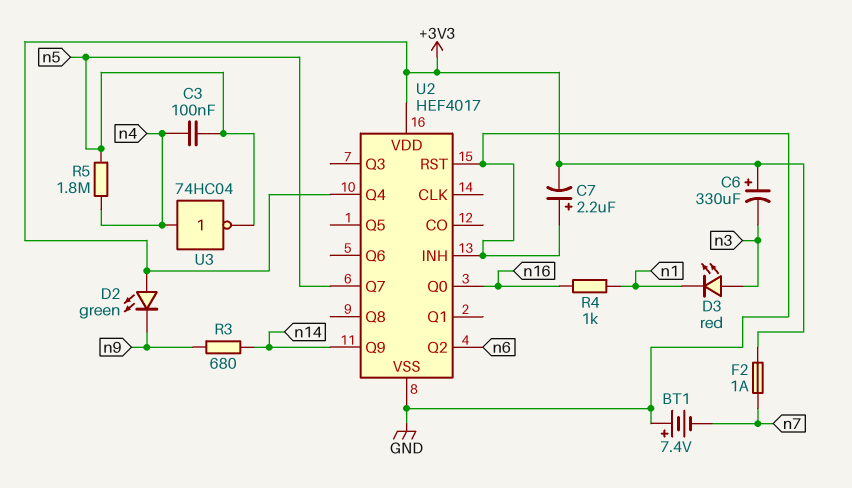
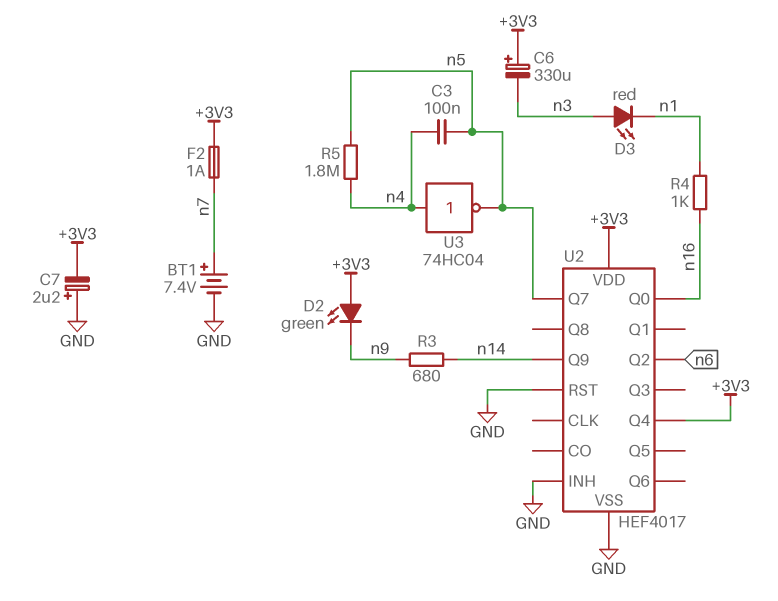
BT1: 7.4V (plus GND, minus n7) -> 7.4V (plus n7, minus GND)

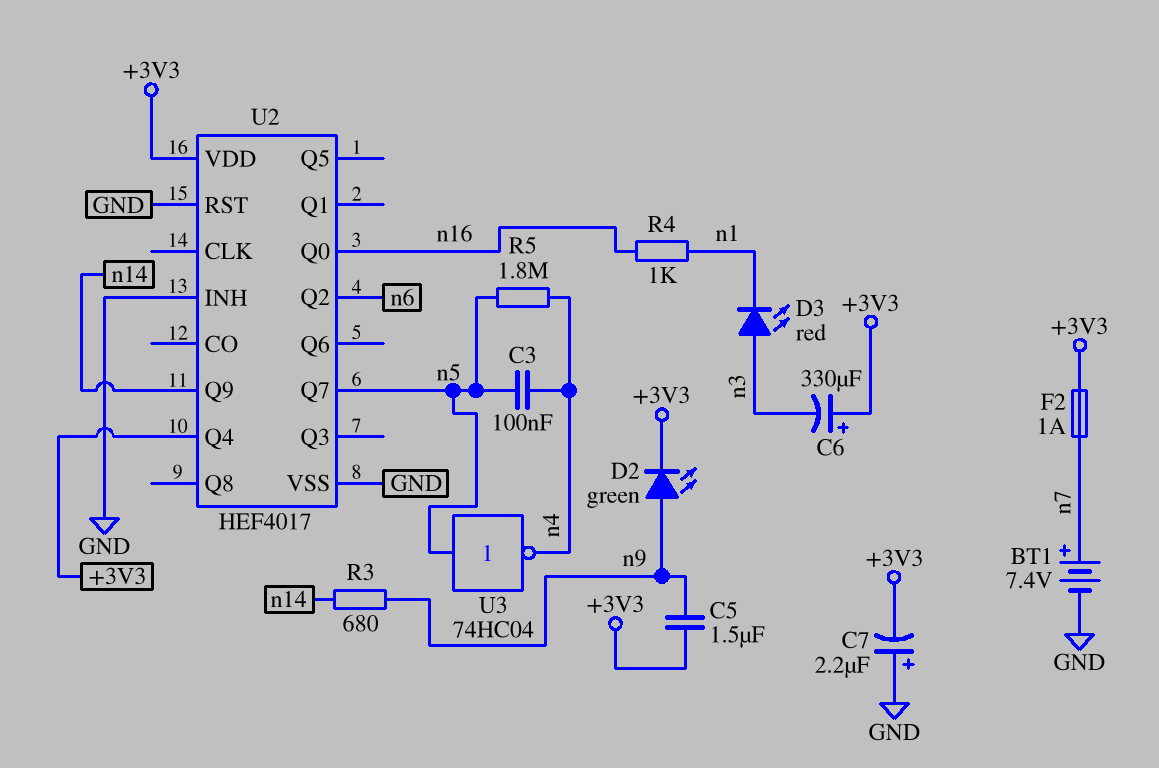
C5: none -> 1.5uF (+3V3, n9)
D2: LED green (A +3V3, K n9) -> LED green (A n9, K +3V3)
U3: NOT 74HC04 (in n4, out n5) -> NOT 74HC04 (in n5, out n4)

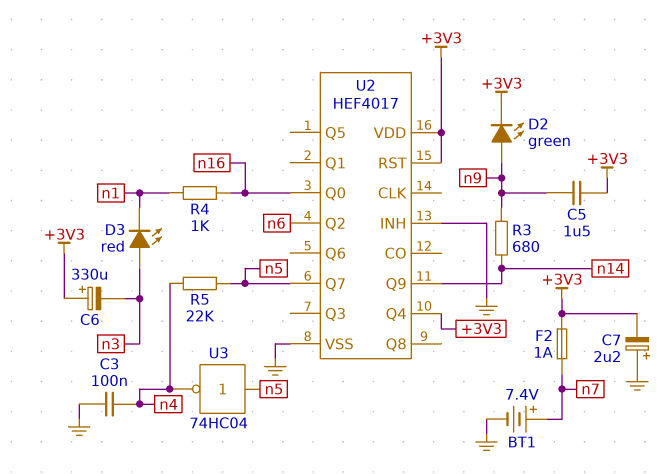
C3: 100nF (n4, n5) -> 100nF (GND, n4)
R5: 1.8M (n4, n5) -> 22k (n4, n5)
U2 pin RST: GND -> +3V3

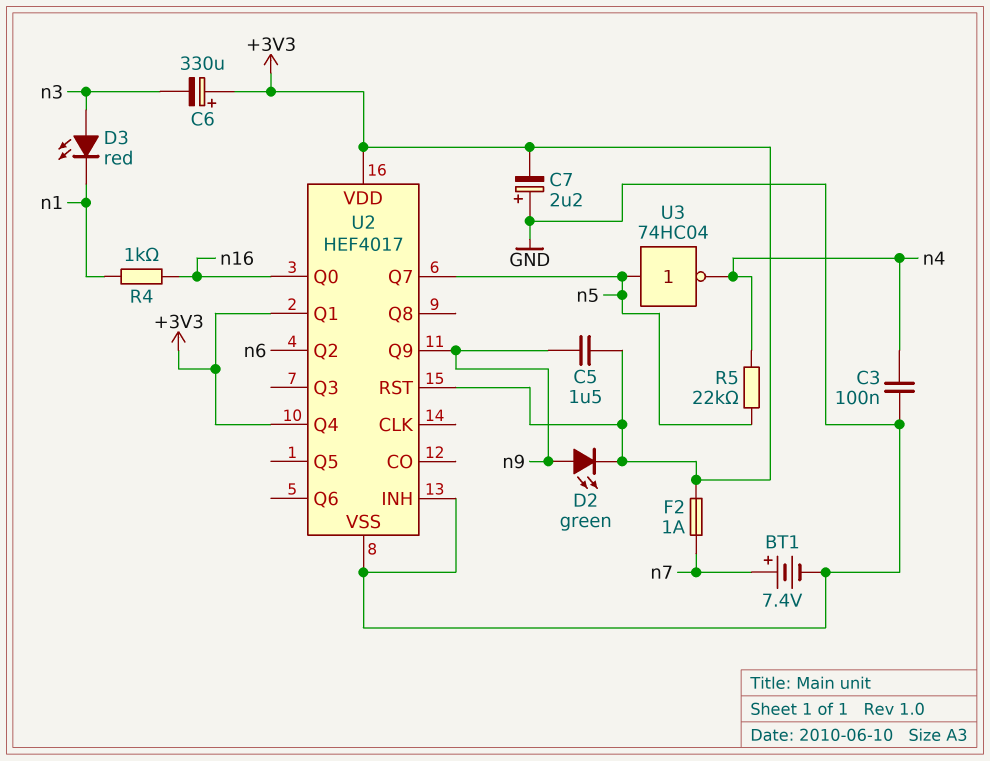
R3: 680 (n9, n14) -> none
U2 pin Q1: none -> +3V3
U2 pin Q9: n14 -> n9

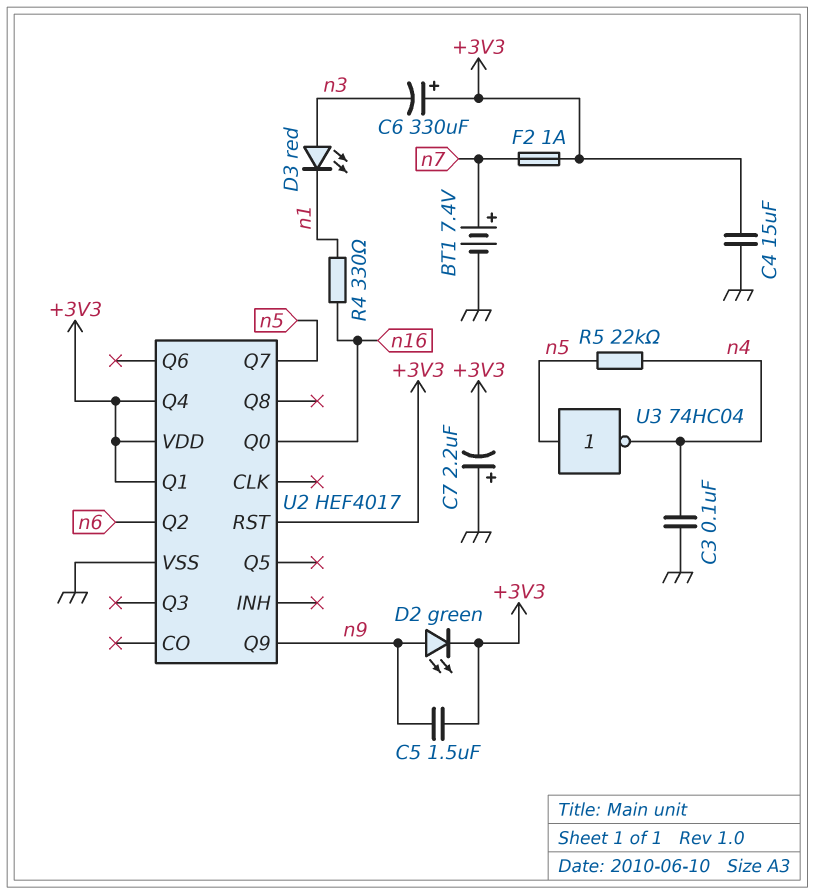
C4: none -> 15uF (+3V3, GND)
R4: 1k (n1, n16) -> 330 (n1, n16)
U2 pin INH: GND -> none

